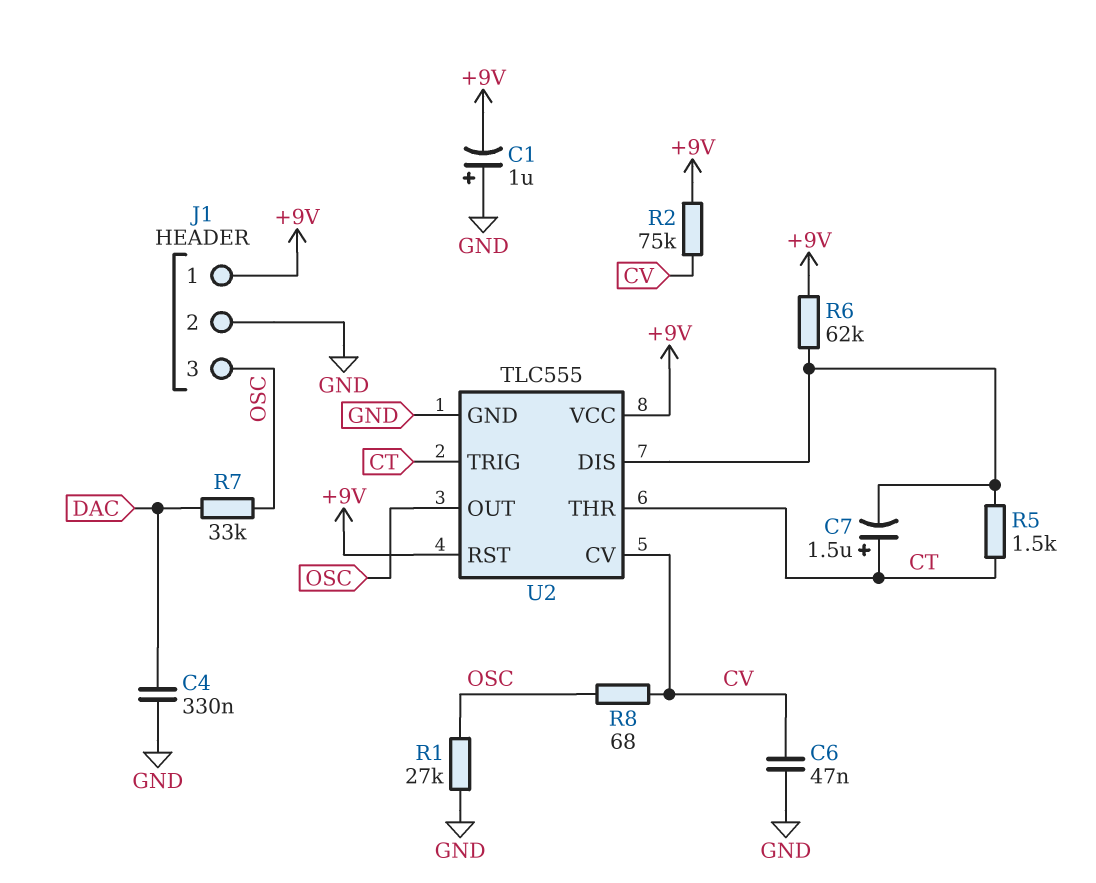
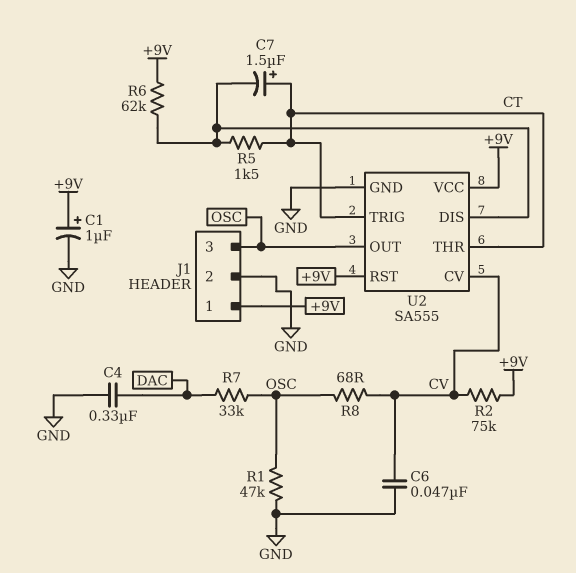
C1: 1uF (plus GND, minus +9V) -> 1uF (plus +9V, minus GND)
R1: 27k (GND, OSC) -> 47k (GND, OSC)
U2: TLC555 -> SA555

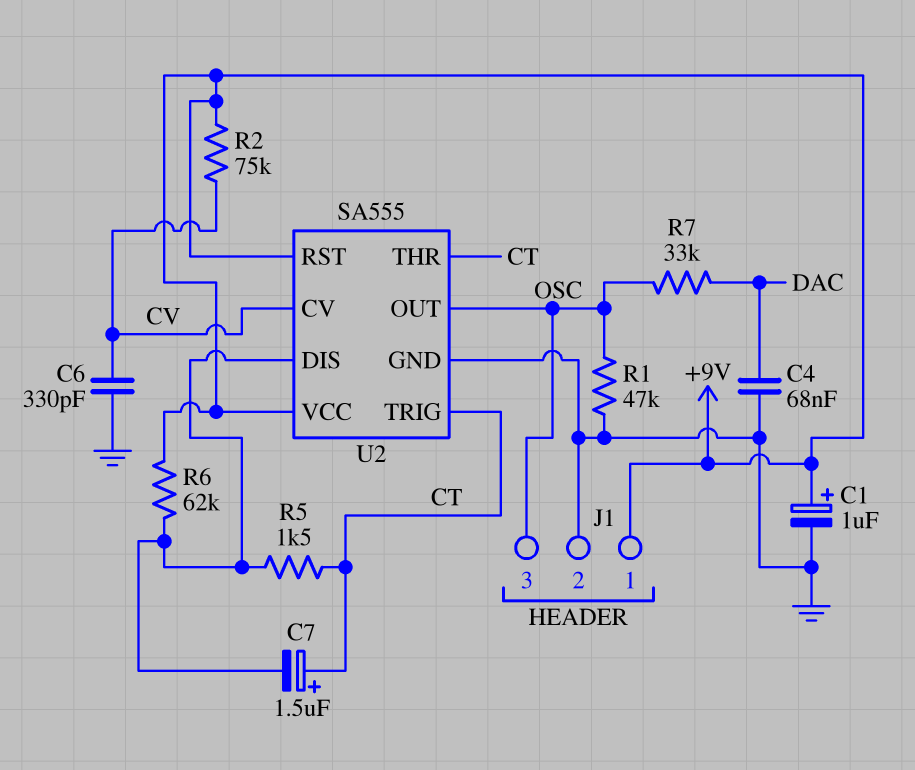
C4: 330nF (DAC, GND) -> 68nF (DAC, GND)
C6: 47nF (CV, GND) -> 330pF (CV, GND)
R8: 68 (CV, OSC) -> none

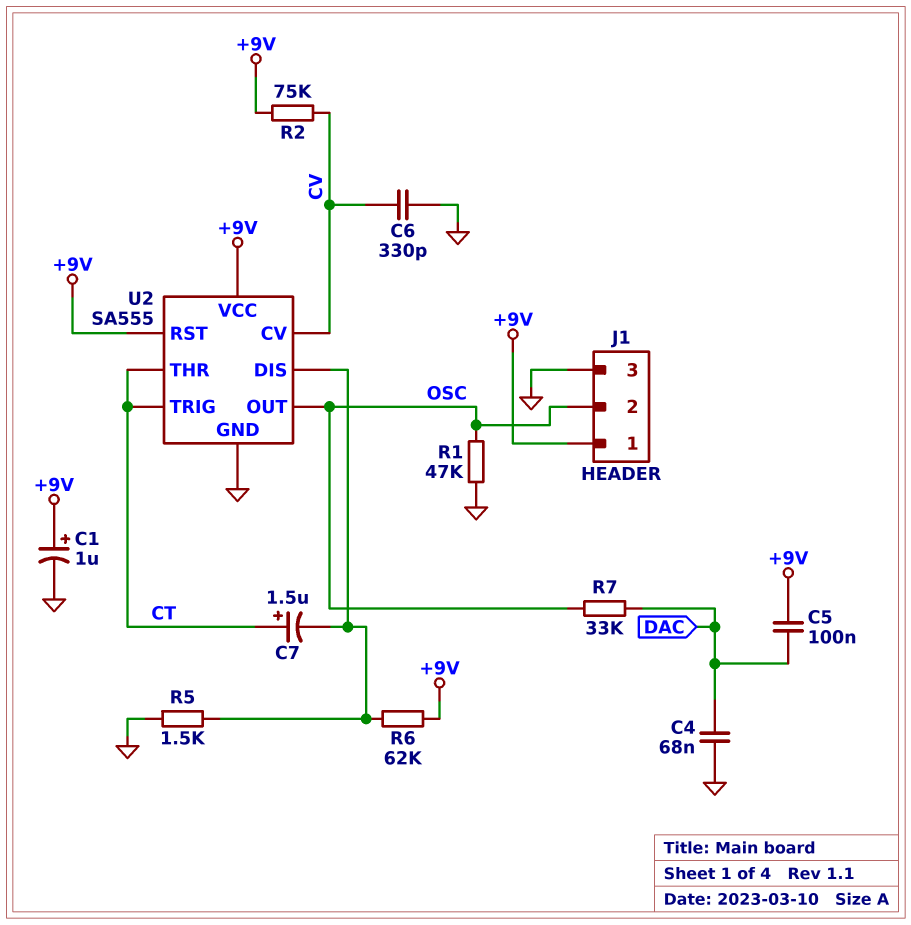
C5: none -> 100nF (+9V, DAC)
J1 pin 2: GND -> OSC
J1 pin 3: OSC -> GND
R5: 1.5k (CT, U2/DIS) -> 1.5k (GND, U2/DIS)

